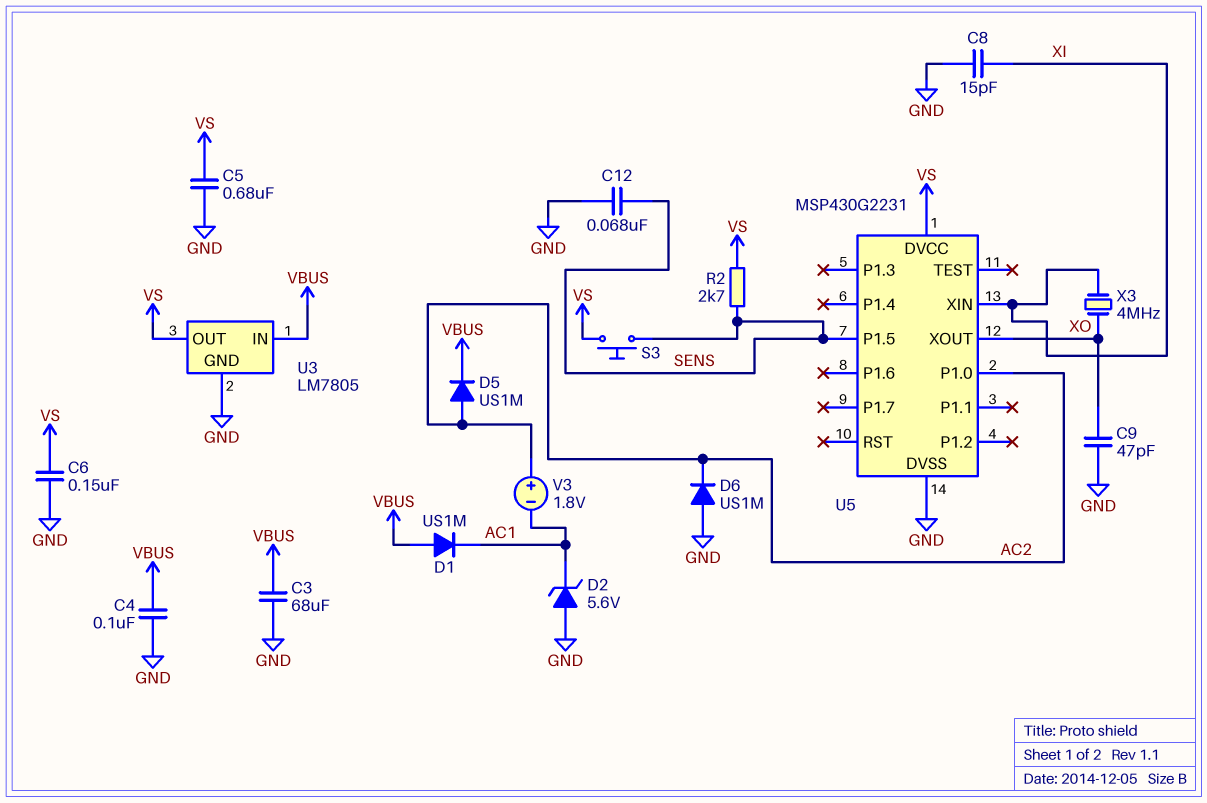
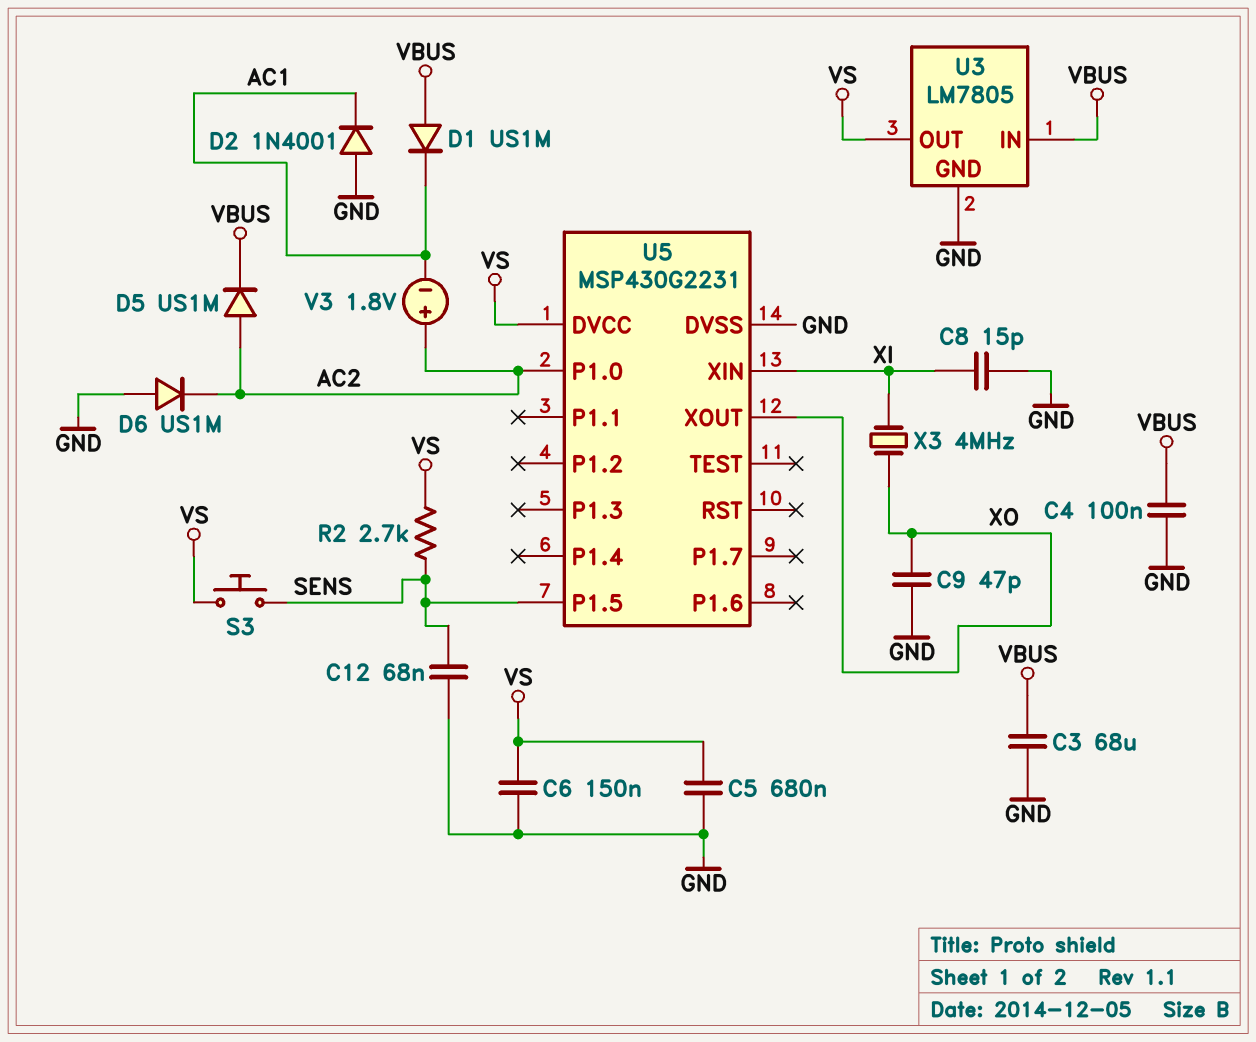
D2: zener 5.6V (A GND, K AC1) -> diode 1N4001 (A GND, K AC1)

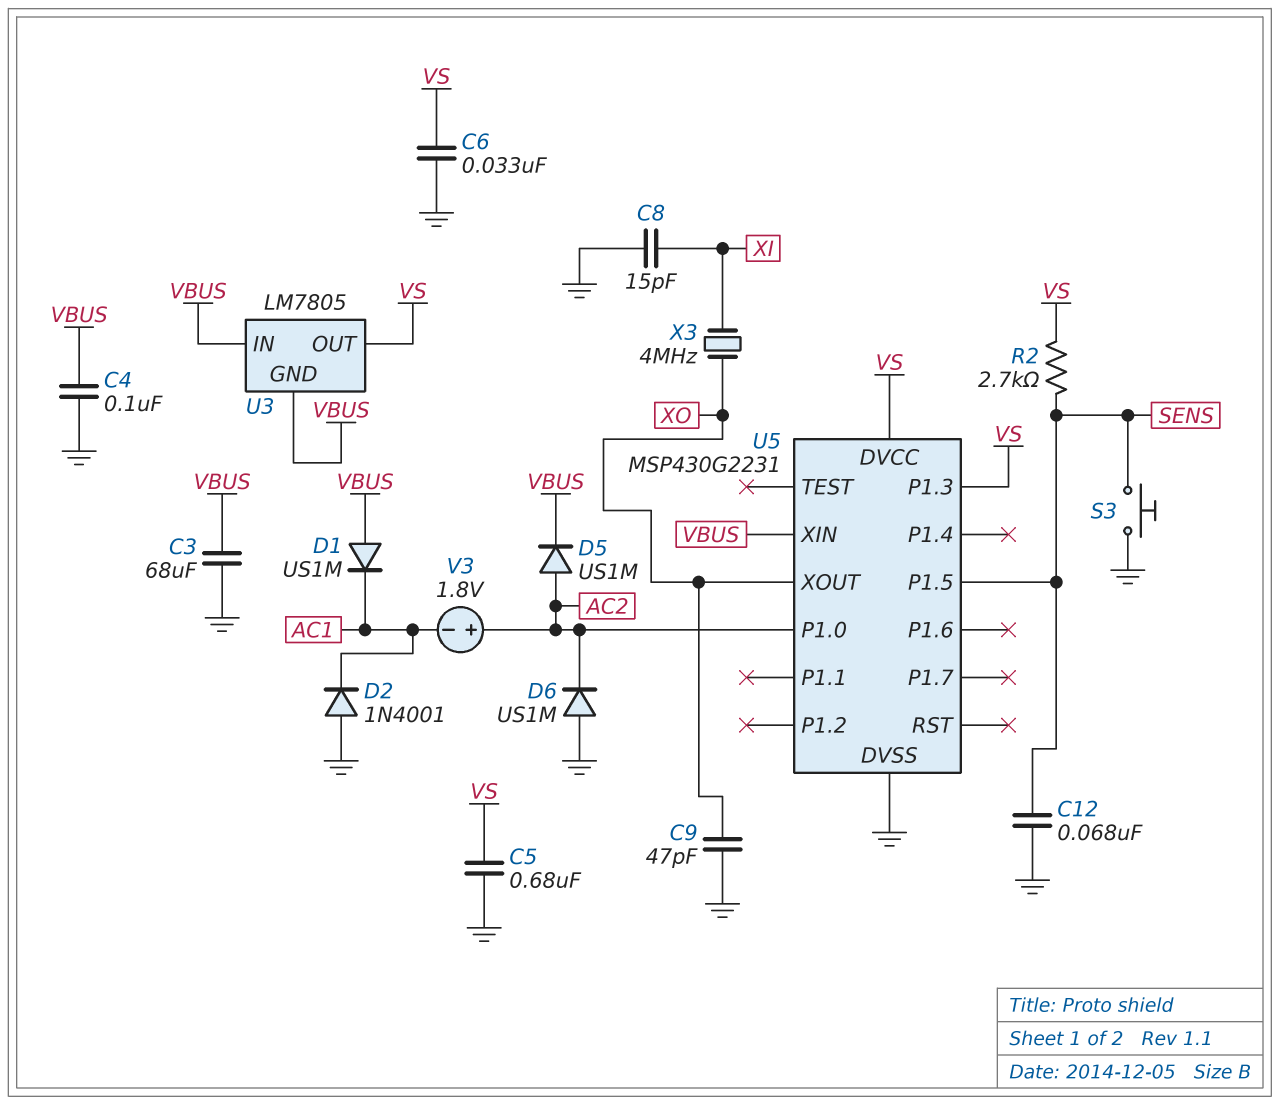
C6: 150nF (GND, VS) -> 33nF (GND, VS)
S3: button (SENS, VS) -> button (GND, SENS)
U3 pin GND: GND -> VBUS
U5 pin P1.3: none -> VS
U5 pin XIN: XI -> VBUS

